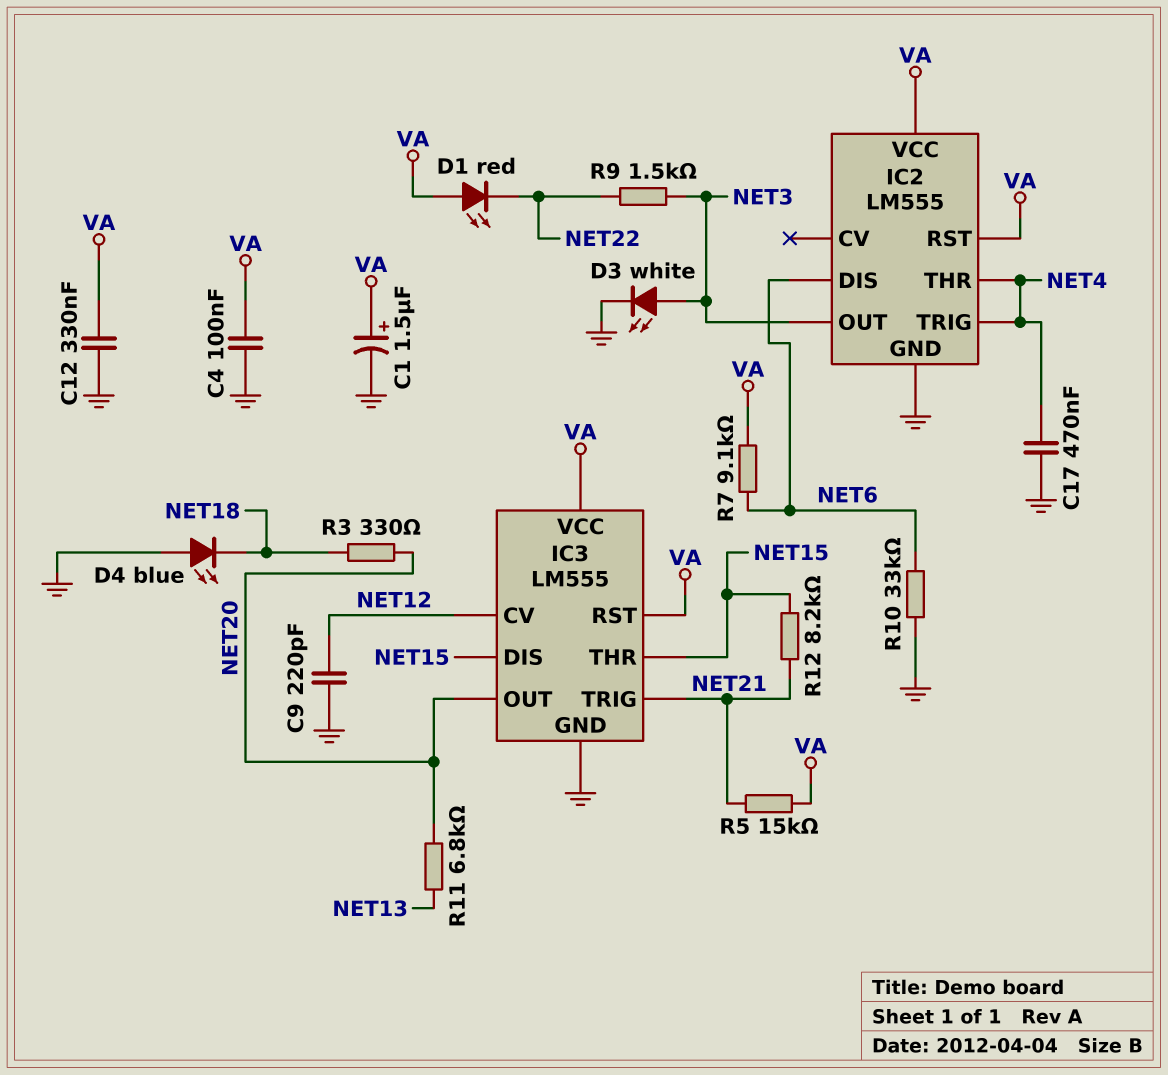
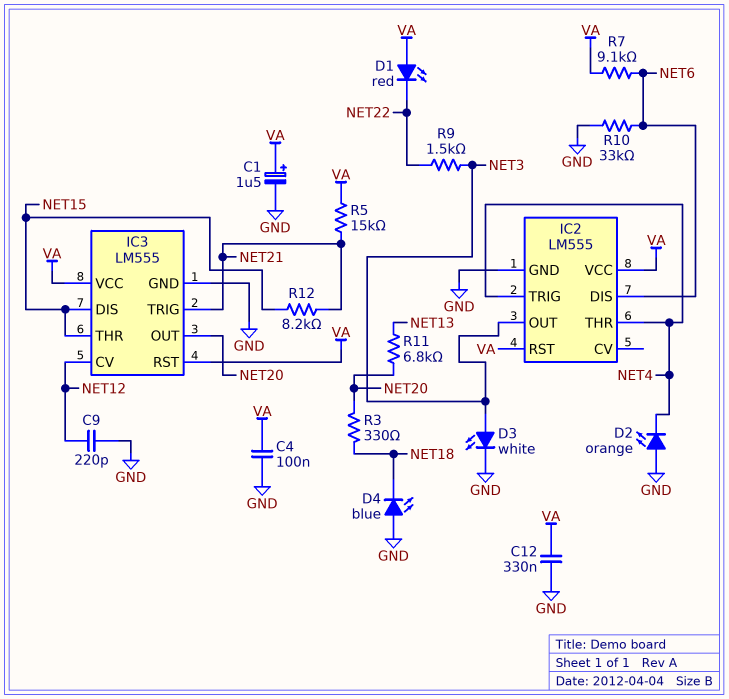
C17: 470nF (GND, NET4) -> none
D2: none -> LED orange (A GND, K NET4)

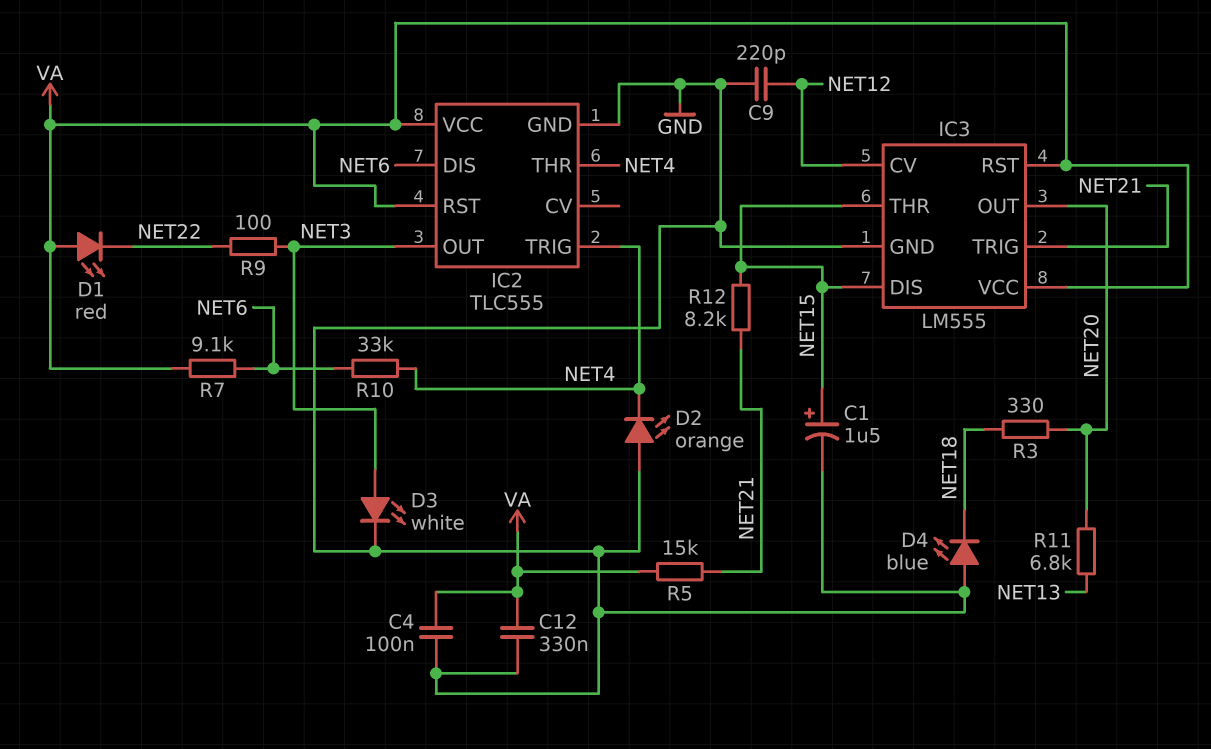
C1: 1.5uF (plus VA, minus GND) -> 1.5uF (plus NET15, minus GND)
IC2: LM555 -> TLC555
R9: 1.5k (NET3, NET22) -> 100 (NET3, NET22)
R10: 33k (GND, NET6) -> 33k (NET4, NET6)

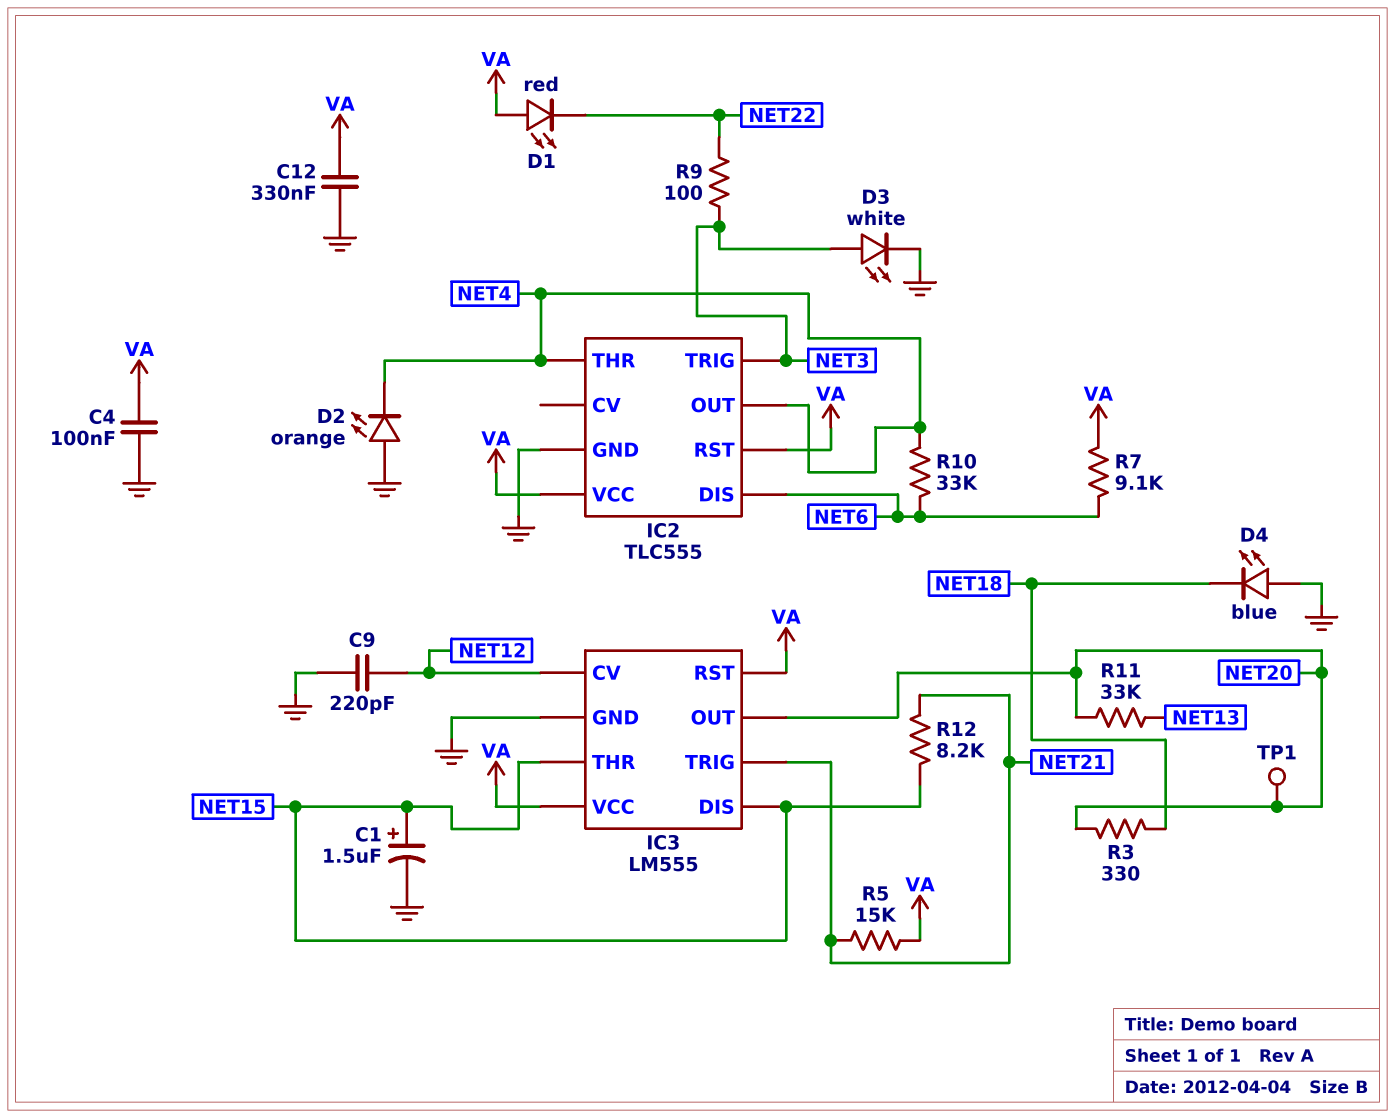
IC2 pin OUT: NET3 -> NET4
IC2 pin TRIG: NET4 -> NET3
R11: 6.8k (NET13, NET20) -> 33k (NET13, NET20)
TP1: none -> test point (NET20)

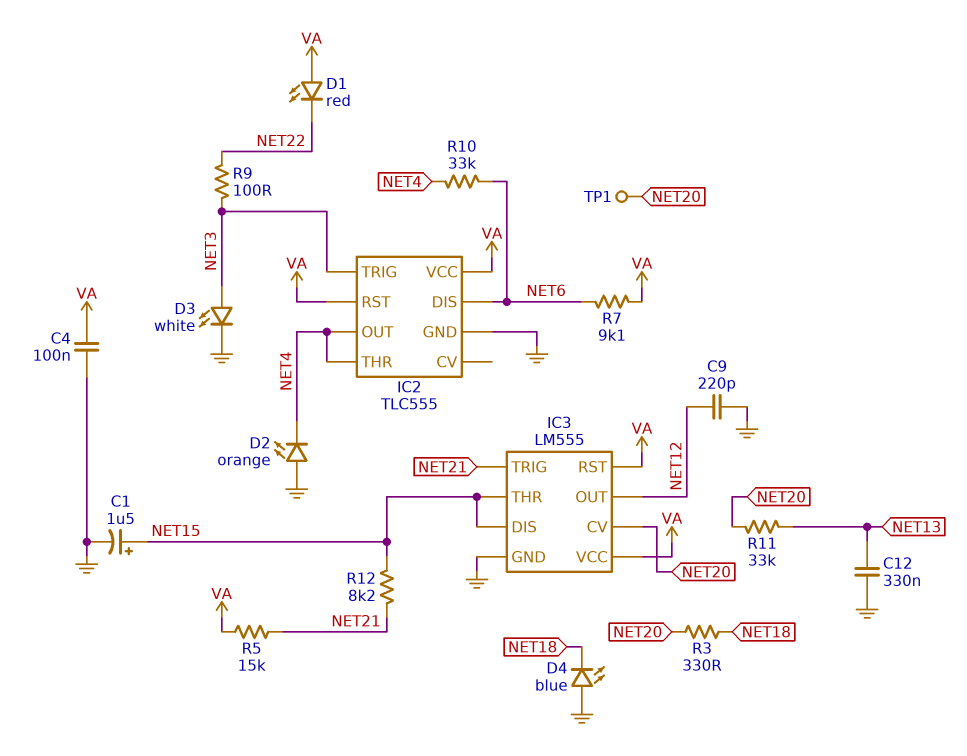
C12: 330nF (GND, VA) -> 330nF (GND, NET13)
IC3 pin CV: NET12 -> NET20
IC3 pin OUT: NET20 -> NET12

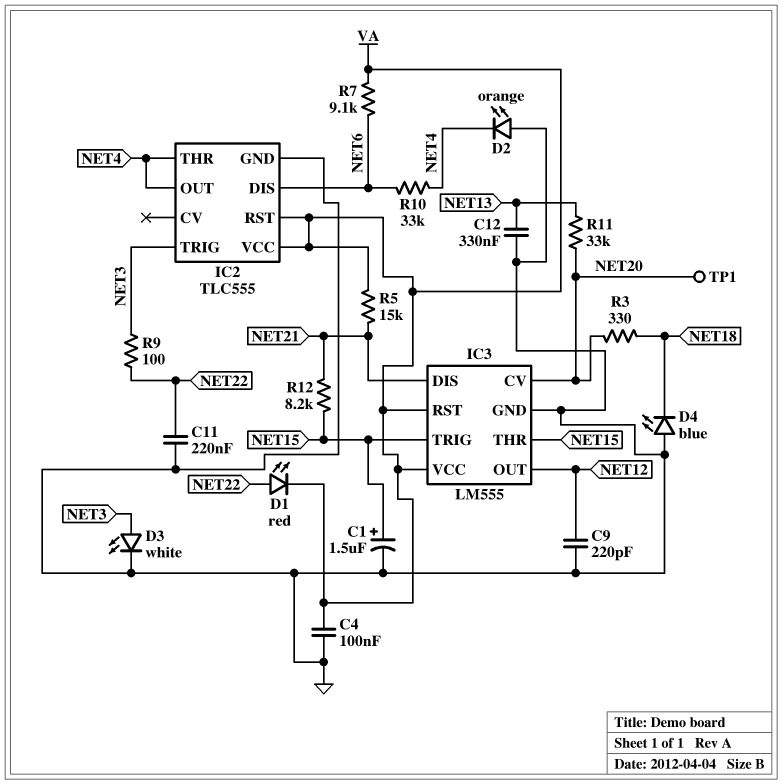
C11: none -> 220nF (GND, NET22)
D1: LED red (A VA, K NET22) -> LED red (A NET22, K VA)
IC3 pin DIS: NET15 -> NET21
IC3 pin TRIG: NET21 -> NET15

